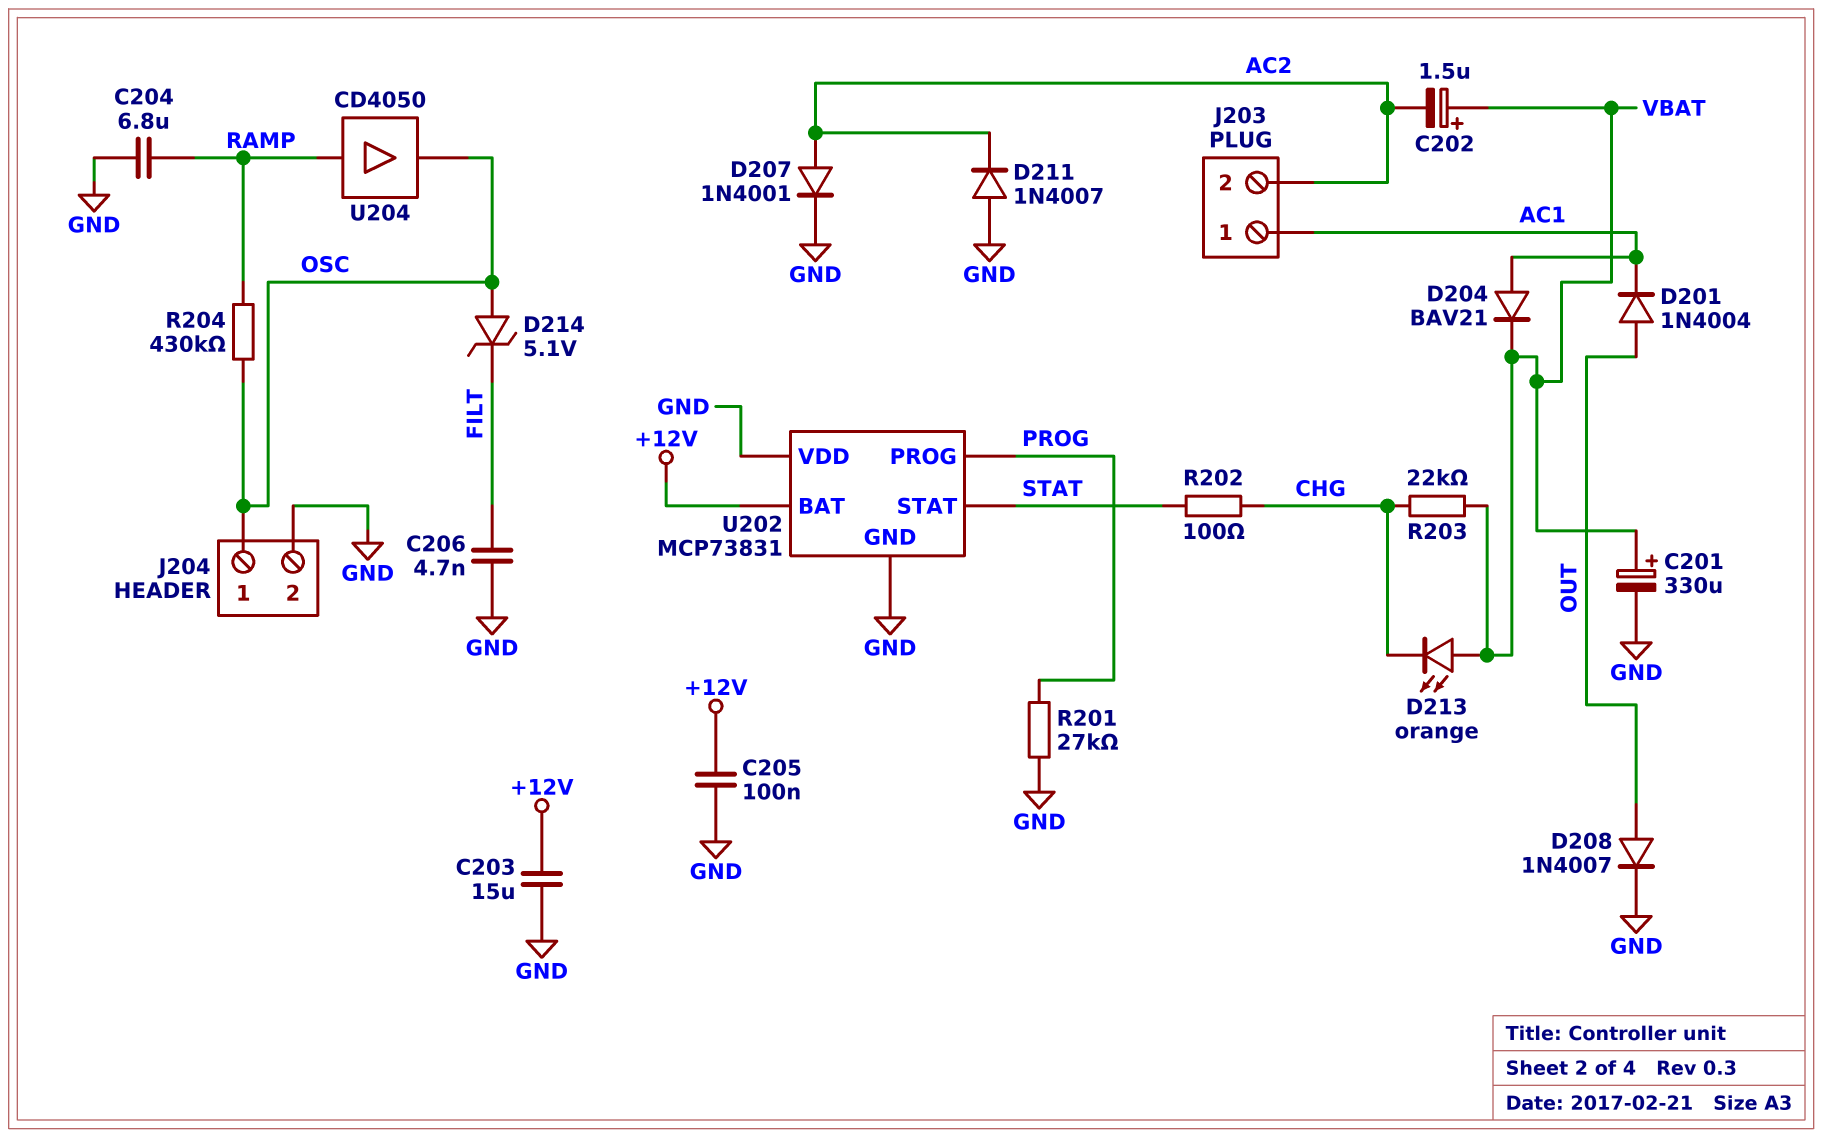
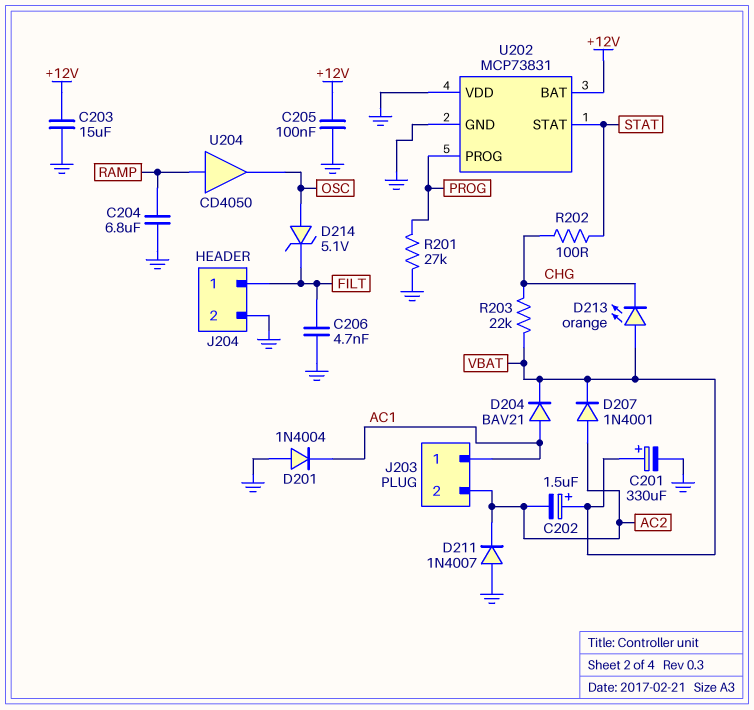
D201: diode 1N4004 (A OUT, K AC1) -> diode 1N4004 (A GND, K AC1)
D207: diode 1N4001 (A AC2, K GND) -> diode 1N4001 (A AC2, K VBAT)
D208: diode 1N4007 (A OUT, K GND) -> none
J204 pin 1: OSC -> FILT
R204: 430k (OSC, RAMP) -> none

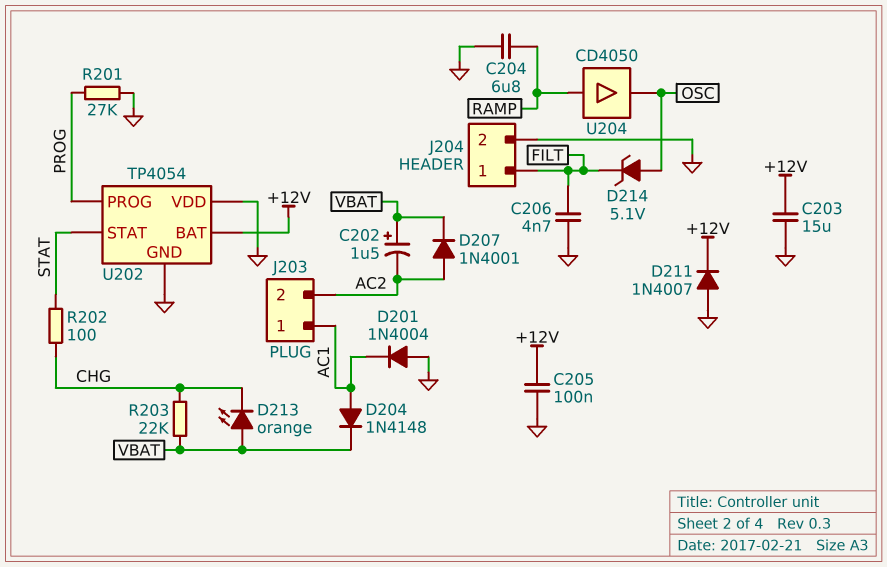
C201: 330uF (plus VBAT, minus GND) -> none
D204: diode BAV21 (A AC1, K VBAT) -> diode 1N4148 (A AC1, K VBAT)
D211: diode 1N4007 (A GND, K AC2) -> diode 1N4007 (A GND, K +12V)
U202: MCP73831 -> TP4054

